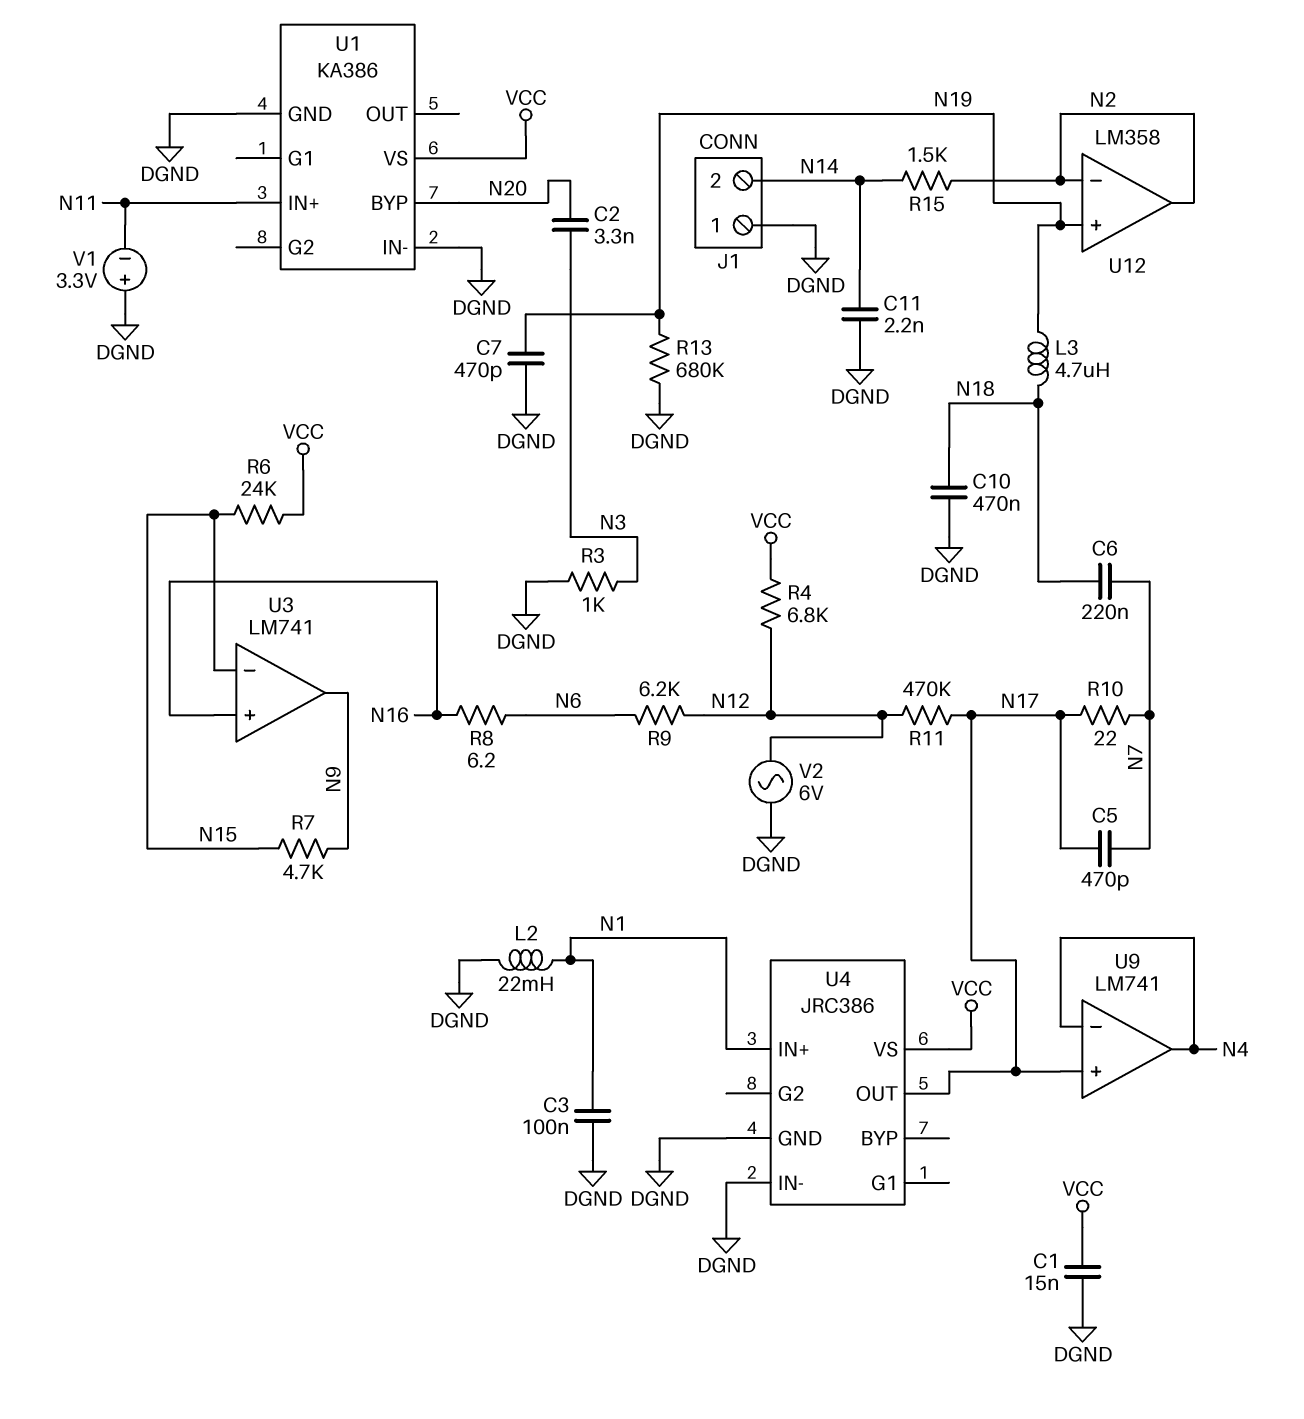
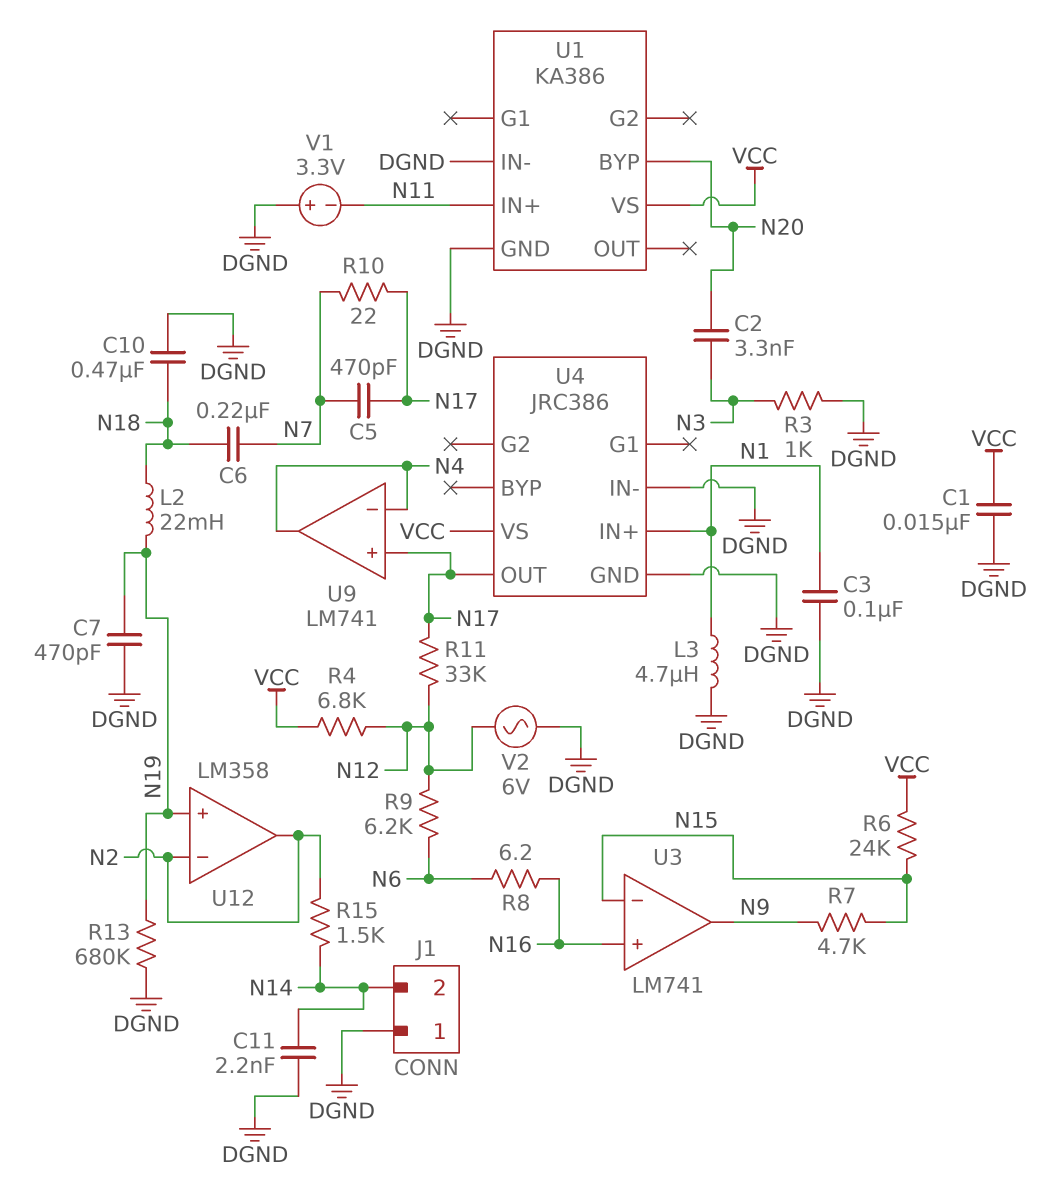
L2: 22mH (DGND, N1) -> 22mH (N18, N19)
L3: 4.7uH (N18, N19) -> 4.7uH (DGND, N1)
R11: 470k (N12, N17) -> 33k (N12, N17)

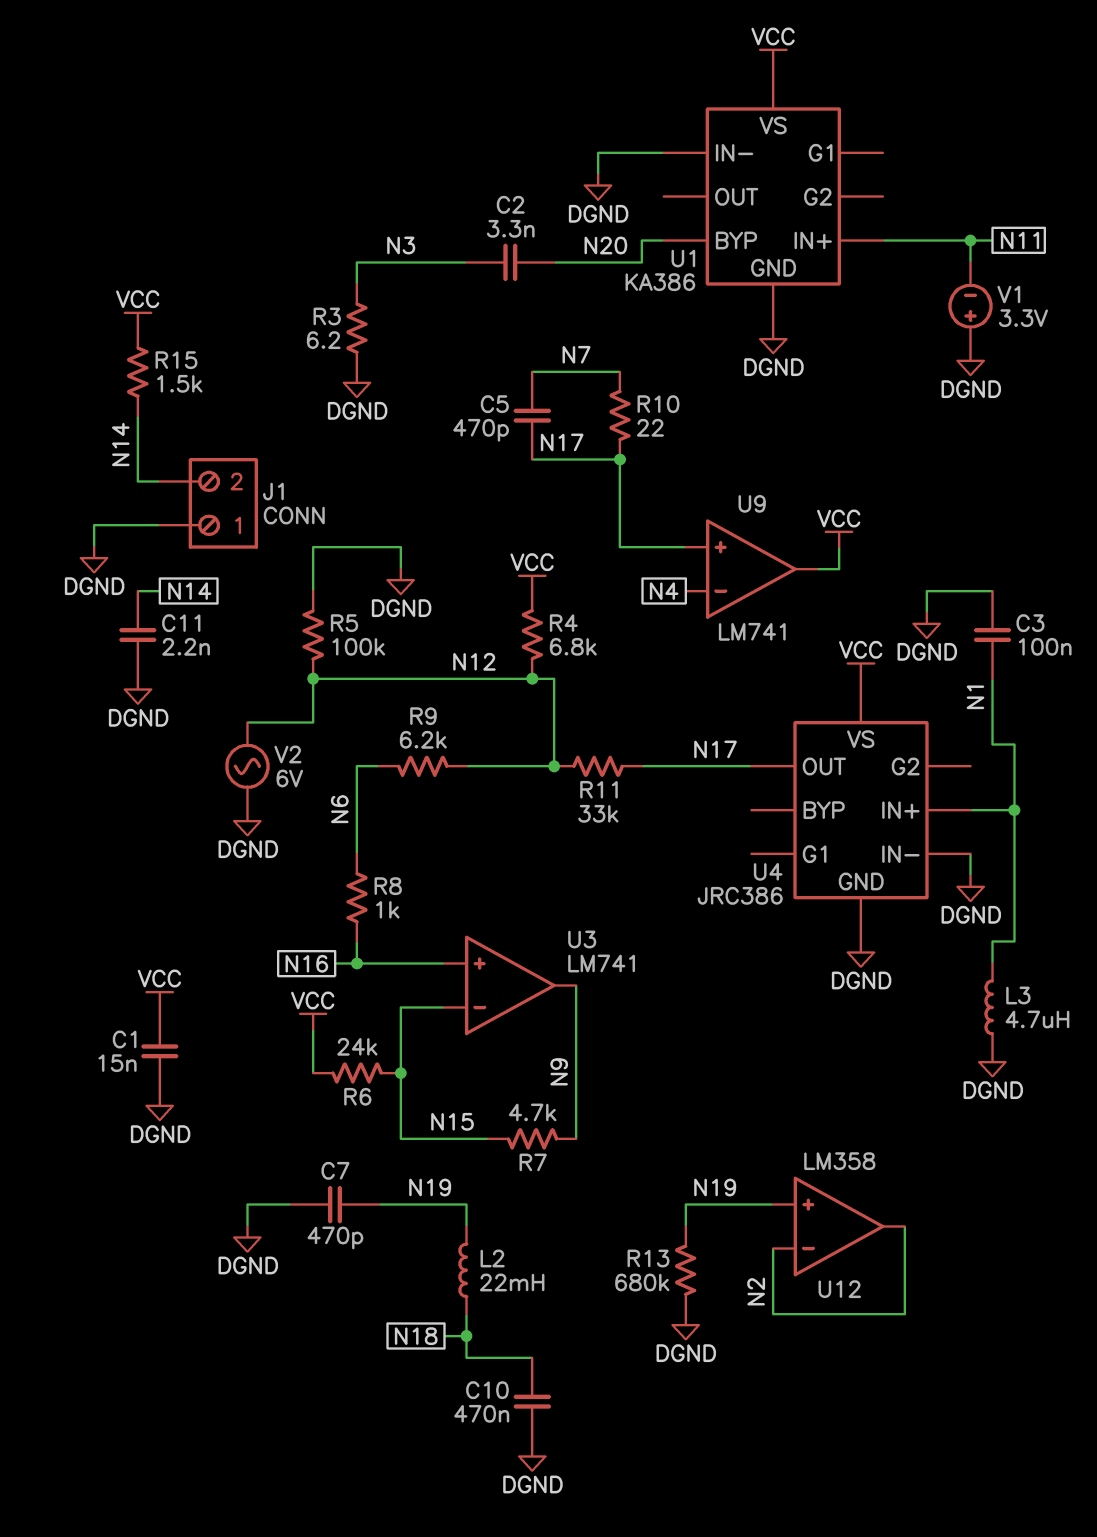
C6: 220nF (N7, N18) -> none
R3: 1k (DGND, N3) -> 6.2 (DGND, N3)
R5: none -> 100k (DGND, N12)
R8: 6.2 (N6, N16) -> 1k (N6, N16)
R15: 1.5k (N2, N14) -> 1.5k (N14, VCC)
U9 pin out: N4 -> VCC

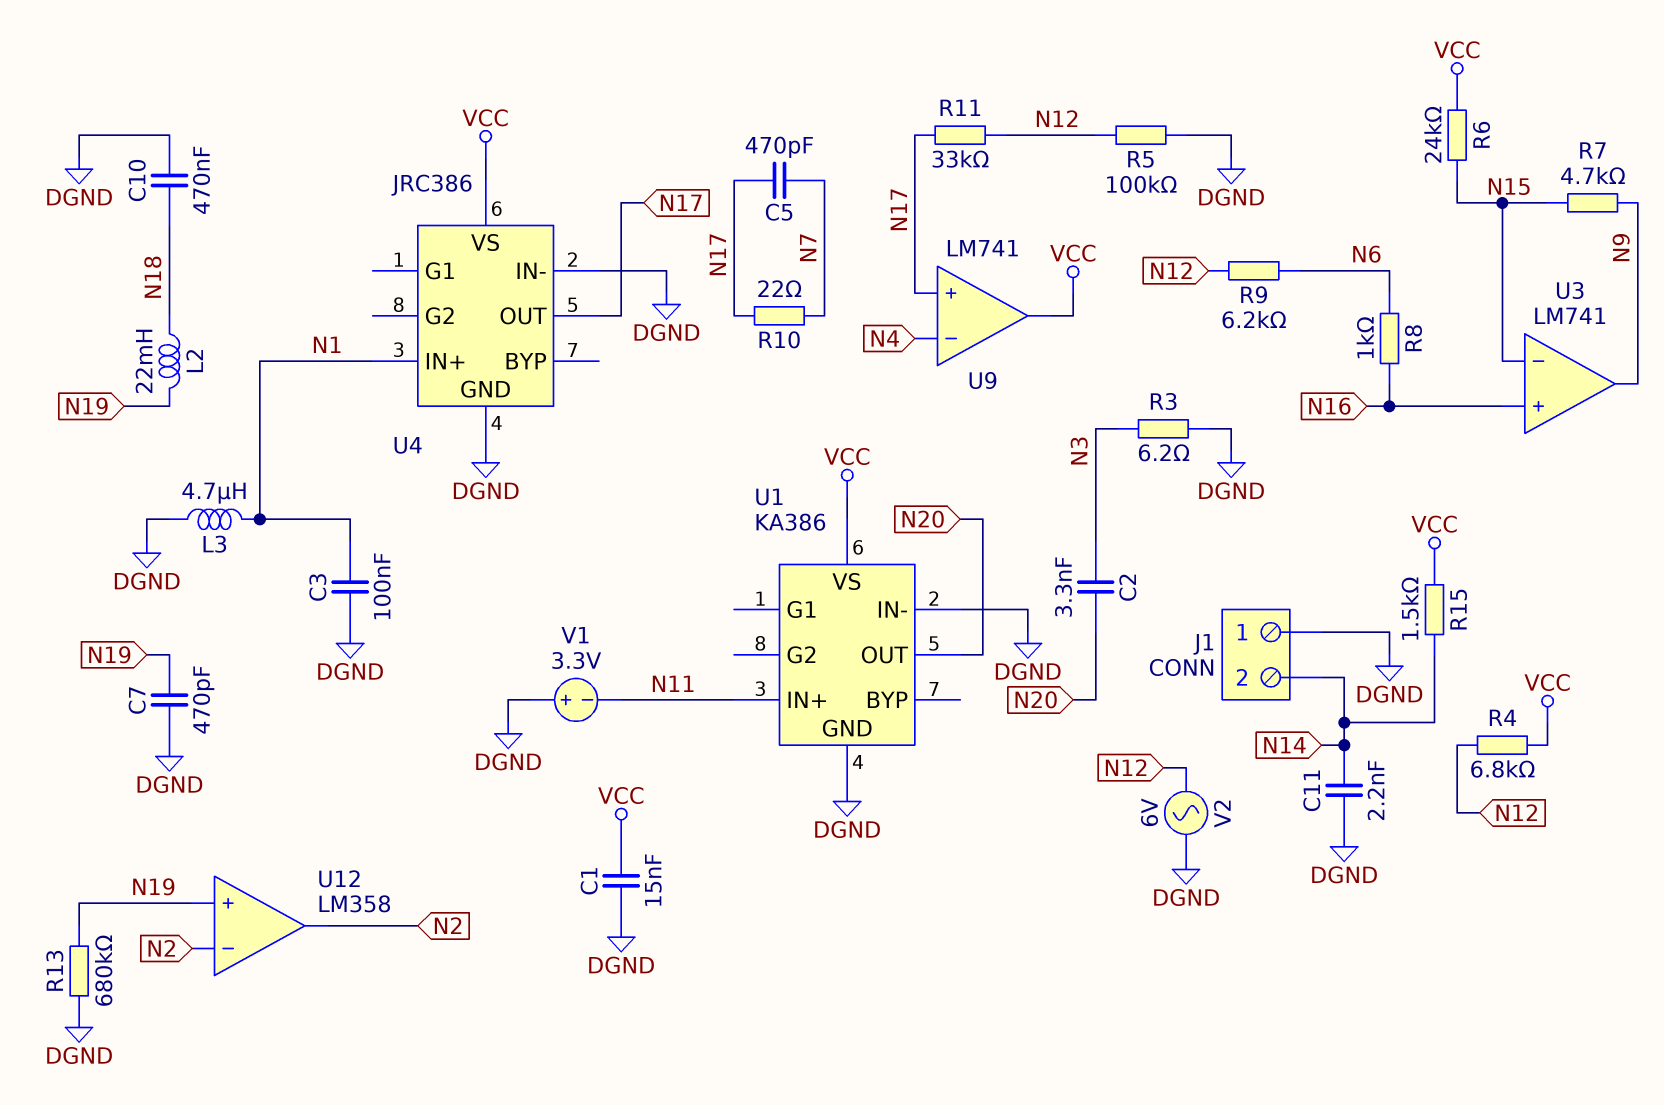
U1 pin BYP: N20 -> none
U1 pin OUT: none -> N20

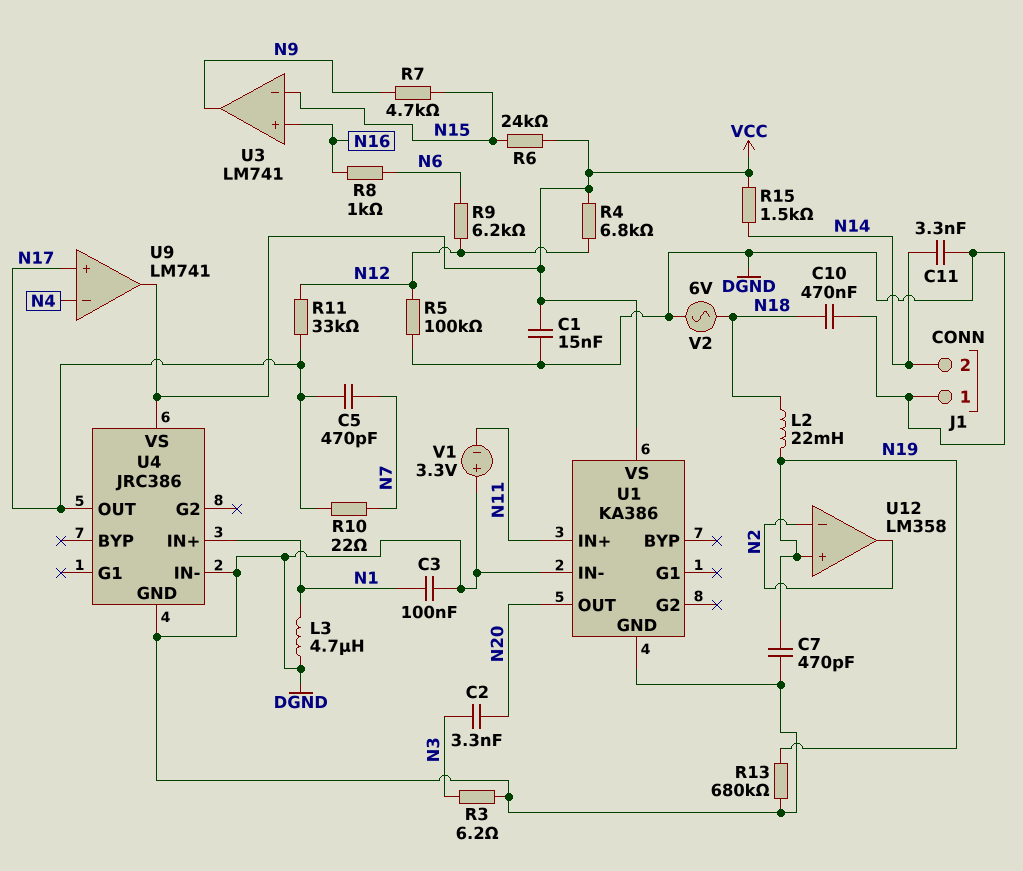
C11: 2.2nF (DGND, N14) -> 3.3nF (DGND, N14)
V2: AC 6V (DGND, N12) -> AC 6V (DGND, N18)

